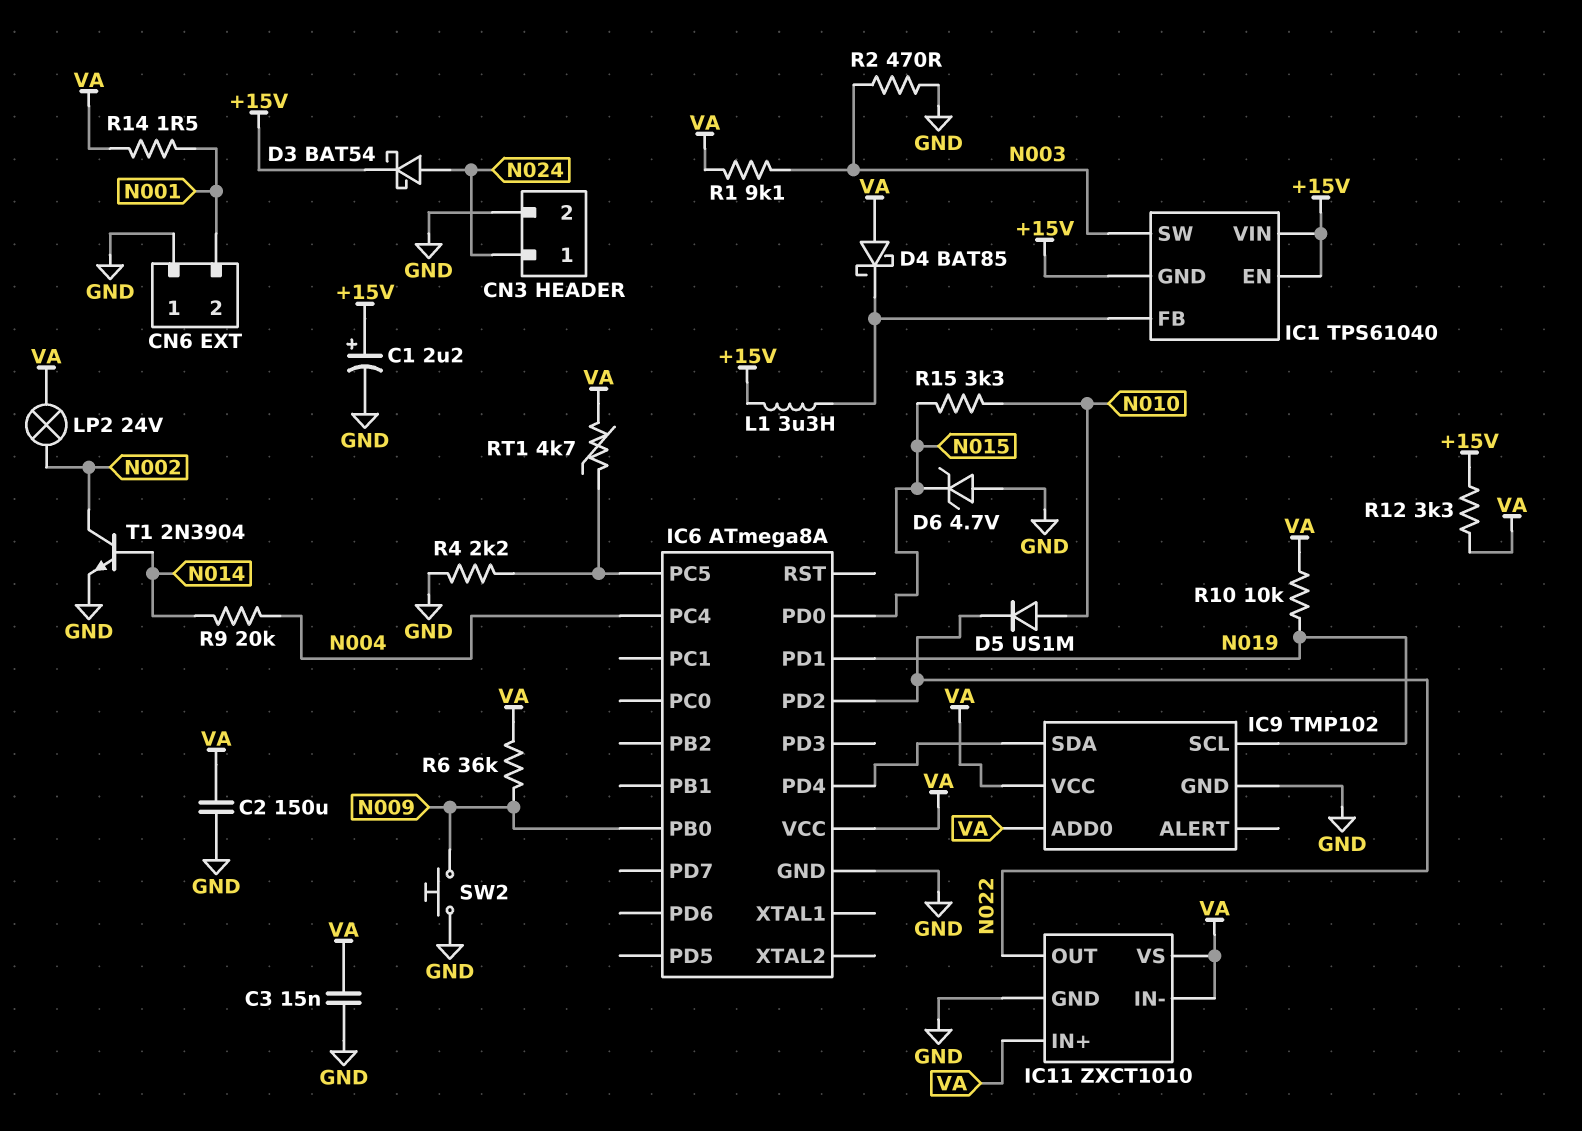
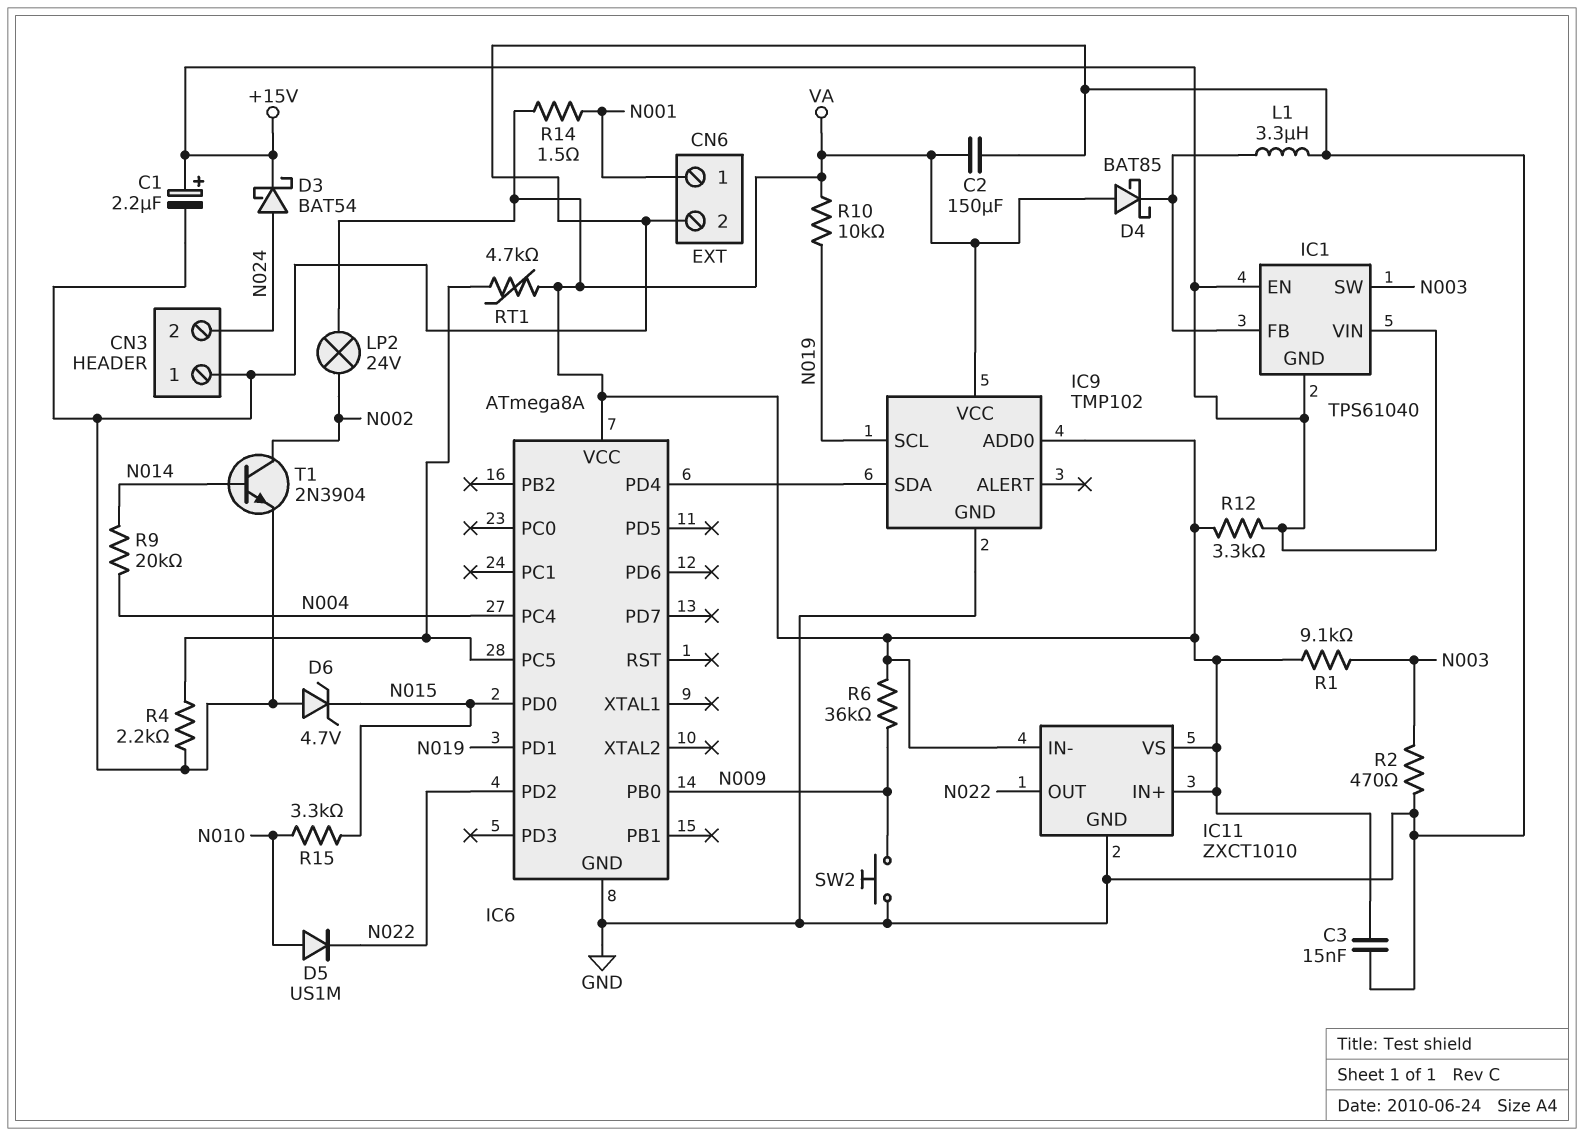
CN3 pin 1: N024 -> GND
CN3 pin 2: GND -> N024
CN6 pin 1: GND -> N001
CN6 pin 2: N001 -> GND
L1: 3.3uH (+15V, IC1/FB) -> 3.3uH (GND, IC1/FB)

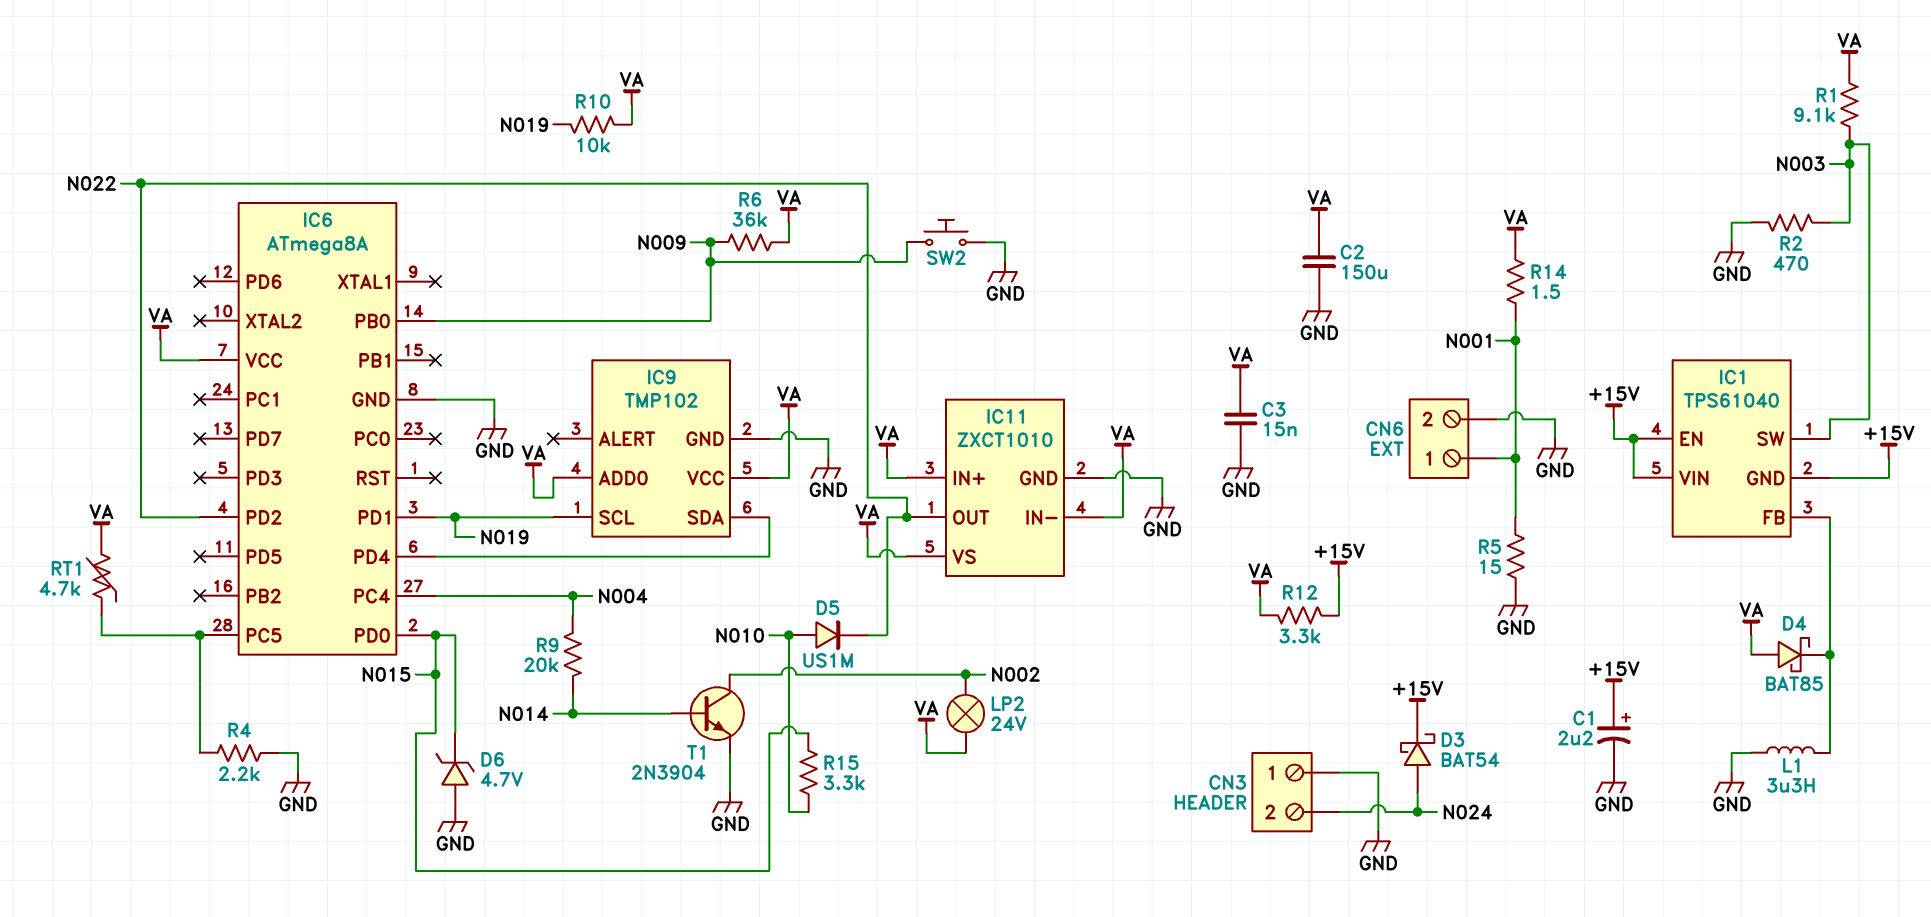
R5: none -> 15 (GND, N001)

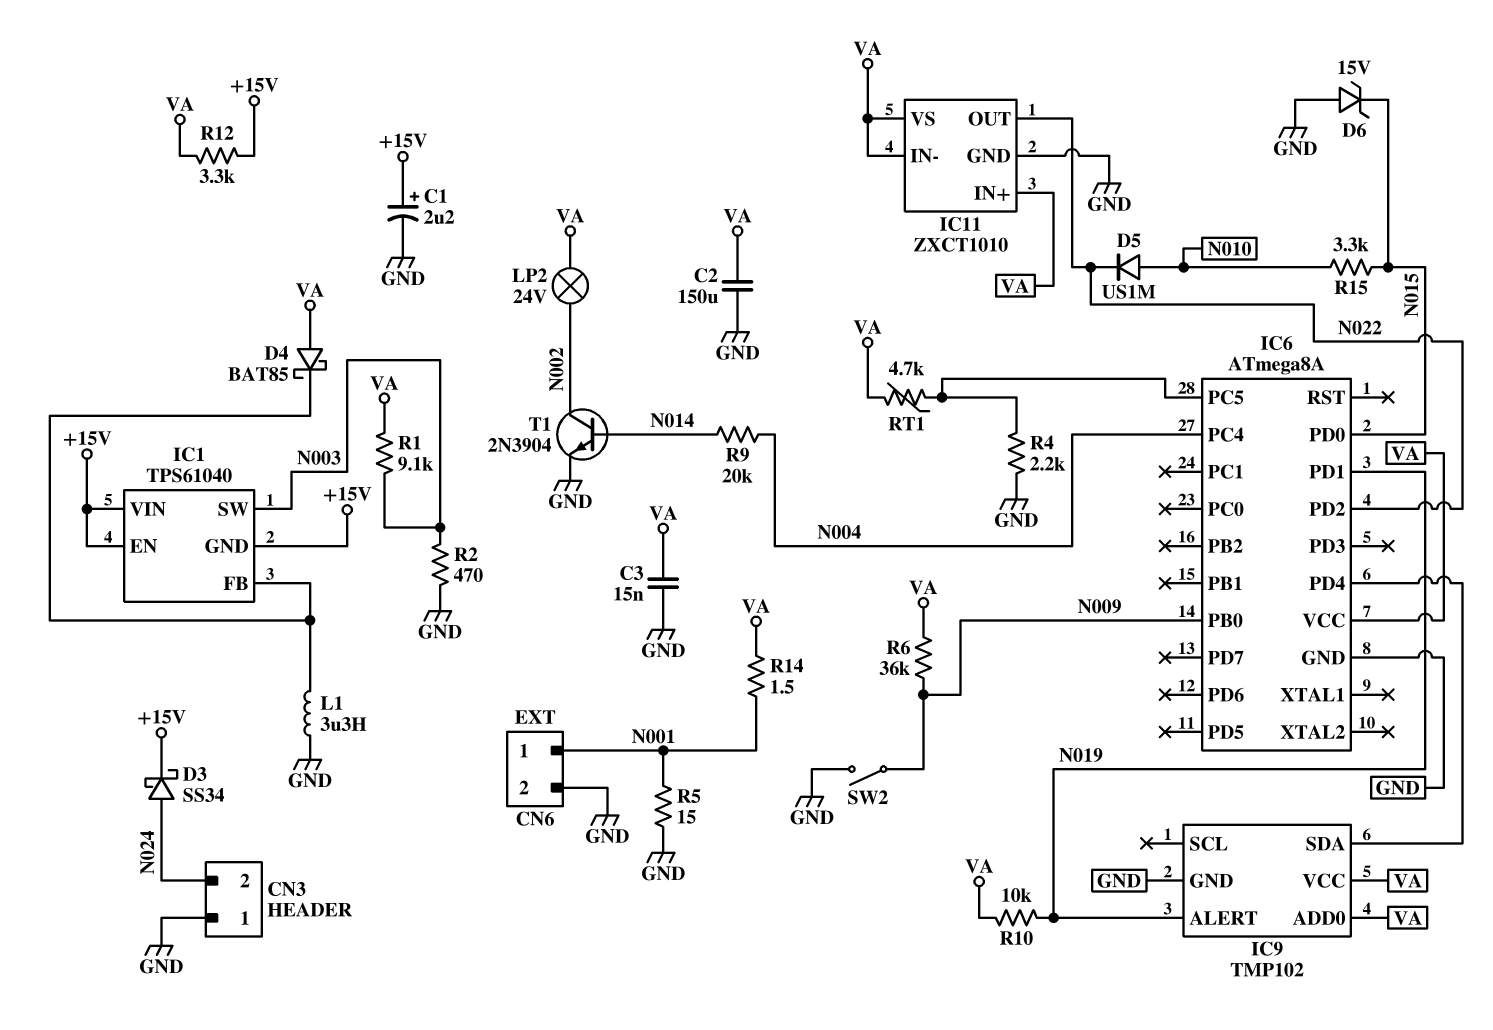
D3: schottky BAT54 (A N024, K +15V) -> schottky SS34 (A N024, K +15V)
D6: zener 4.7V (A GND, K N015) -> zener 15V (A GND, K N015)
IC9 pin ALERT: none -> N019
IC9 pin SCL: N019 -> none
SW2: button (GND, N009) -> switch (GND, N009)

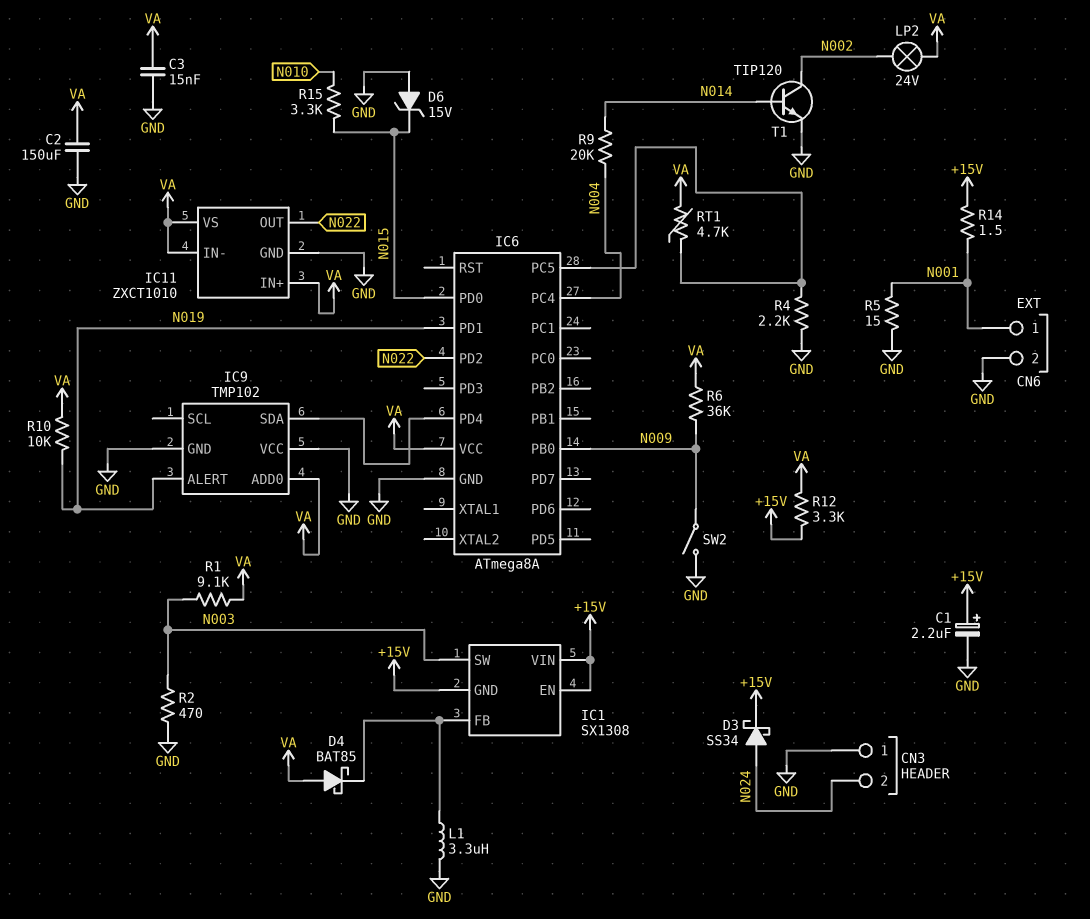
D5: diode US1M (A N010, K N022) -> none
IC1: TPS61040 -> SX1308
IC9 pin VCC: VA -> GND
R14: 1.5 (N001, VA) -> 1.5 (+15V, N001)
T1: NPN 2N3904 (B N014, C N002, E GND) -> NPN TIP120 (B N014, C N002, E GND)

